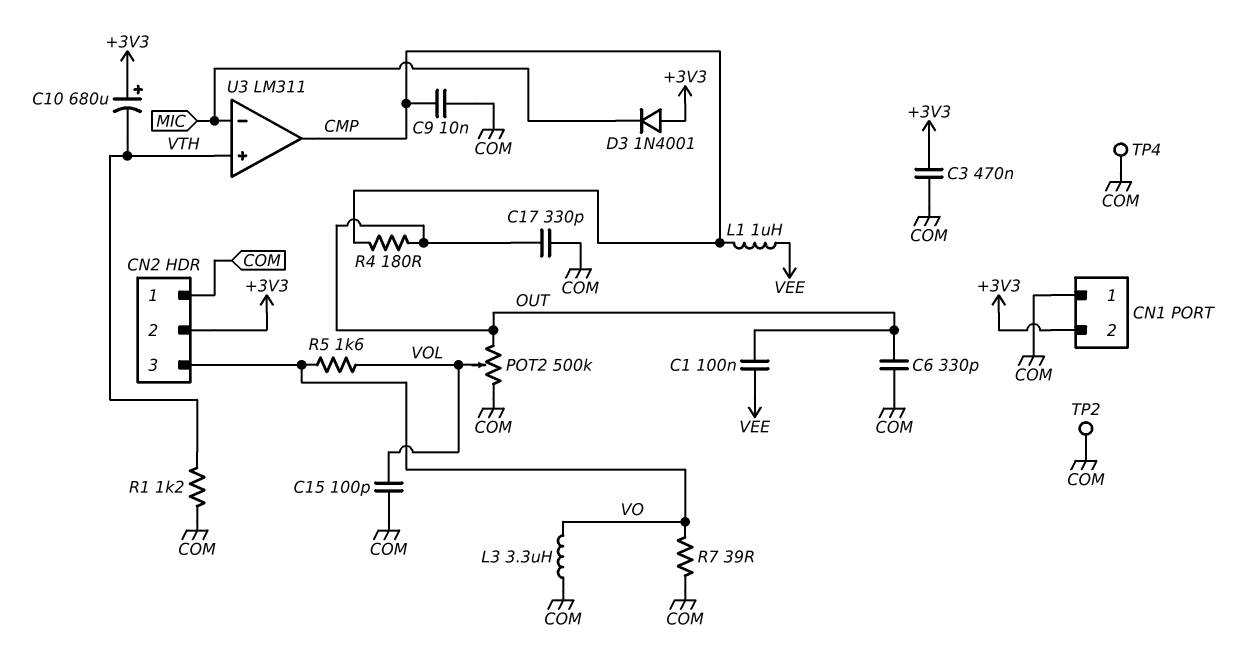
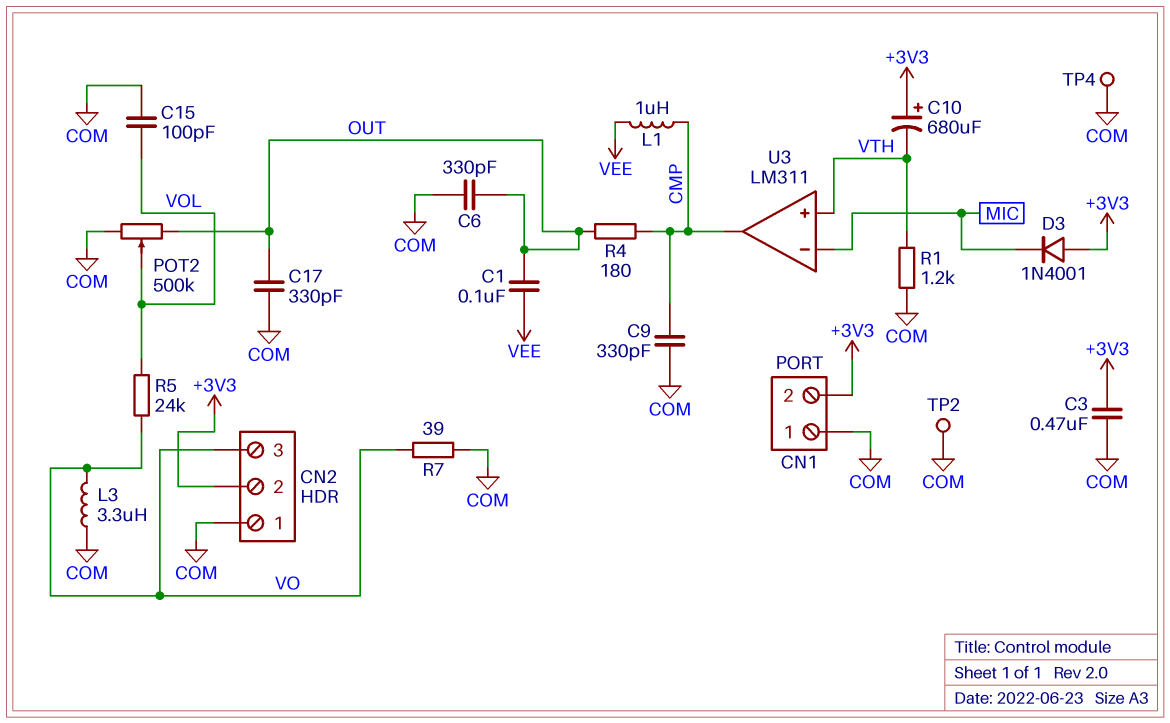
C9: 10nF (CMP, COM) -> 330pF (CMP, COM)
R5: 1.6k (VO, VOL) -> 24k (VO, VOL)

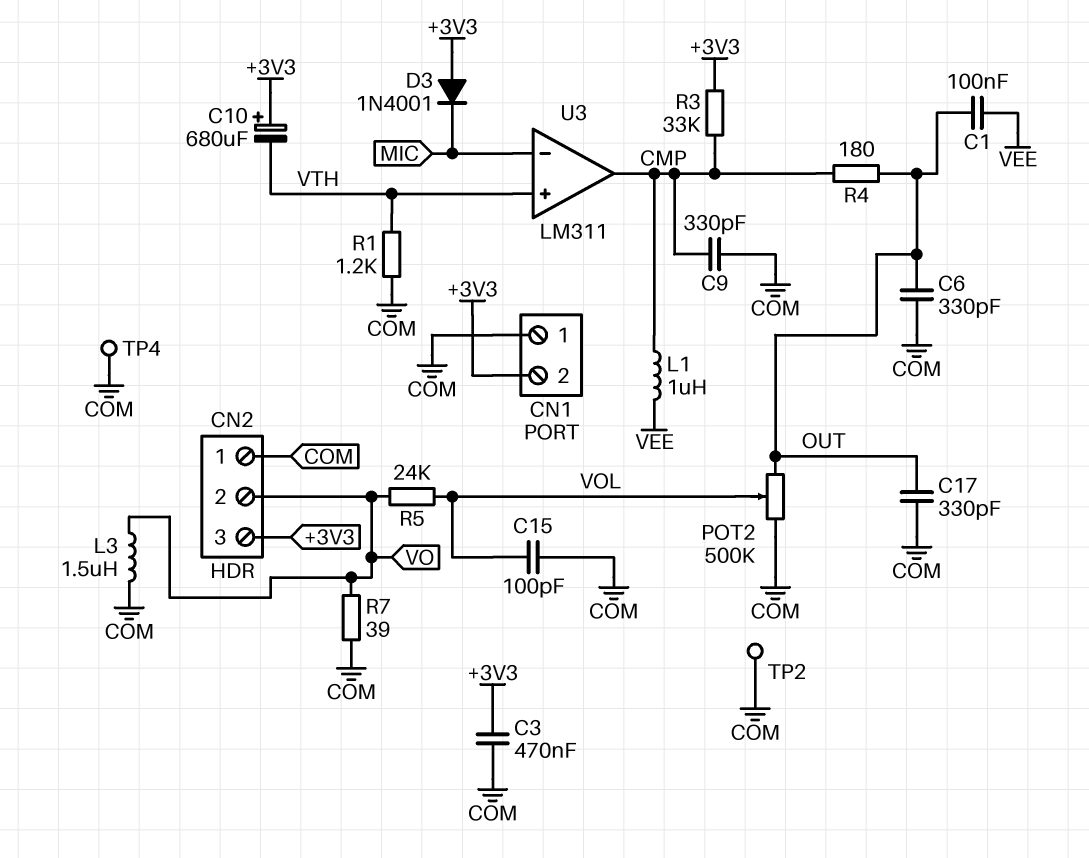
CN2 pin 2: +3V3 -> VO
CN2 pin 3: VO -> +3V3
L3: 3.3uH (COM, VO) -> 1.5uH (COM, VO)
R3: none -> 33k (+3V3, CMP)

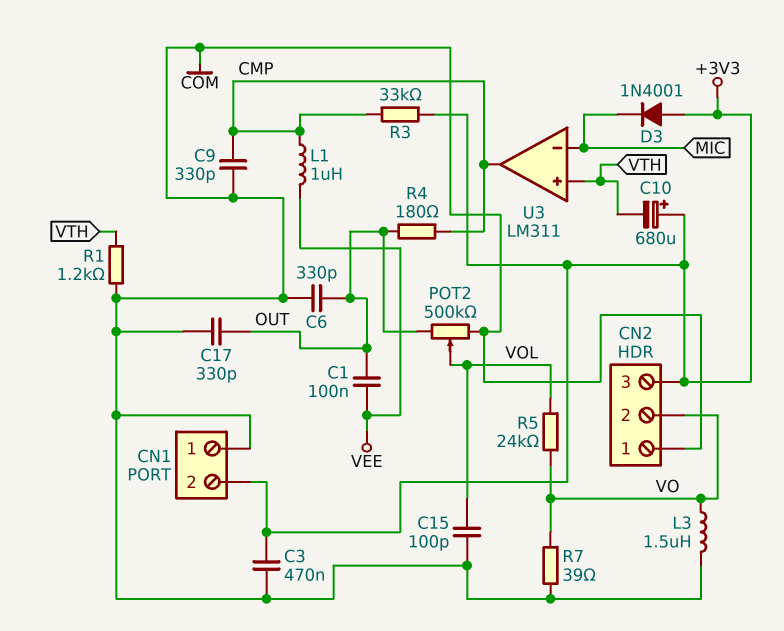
TP2: test point (COM) -> none
TP4: test point (COM) -> none

